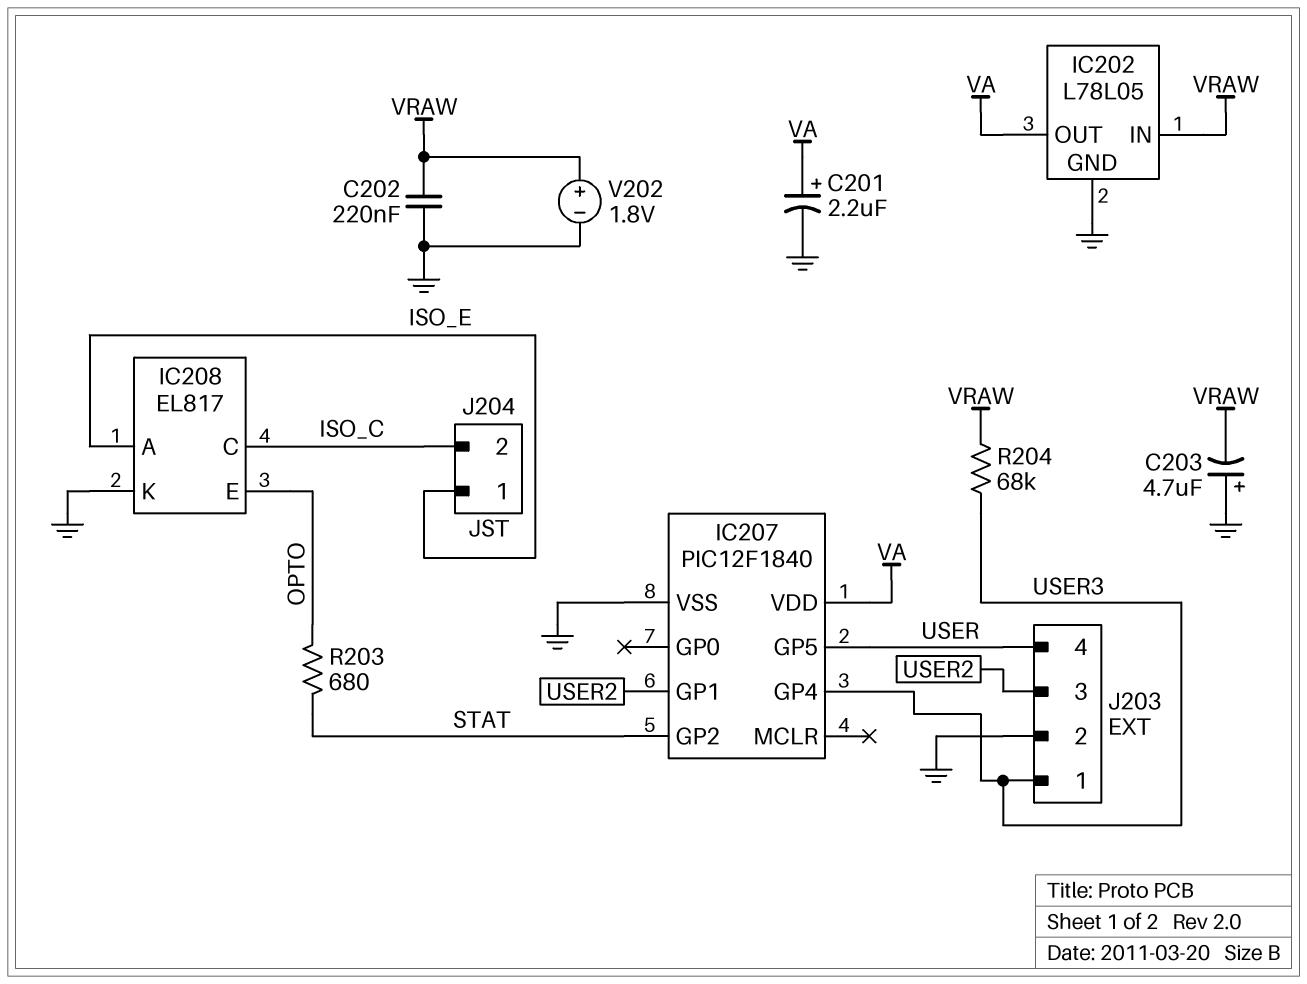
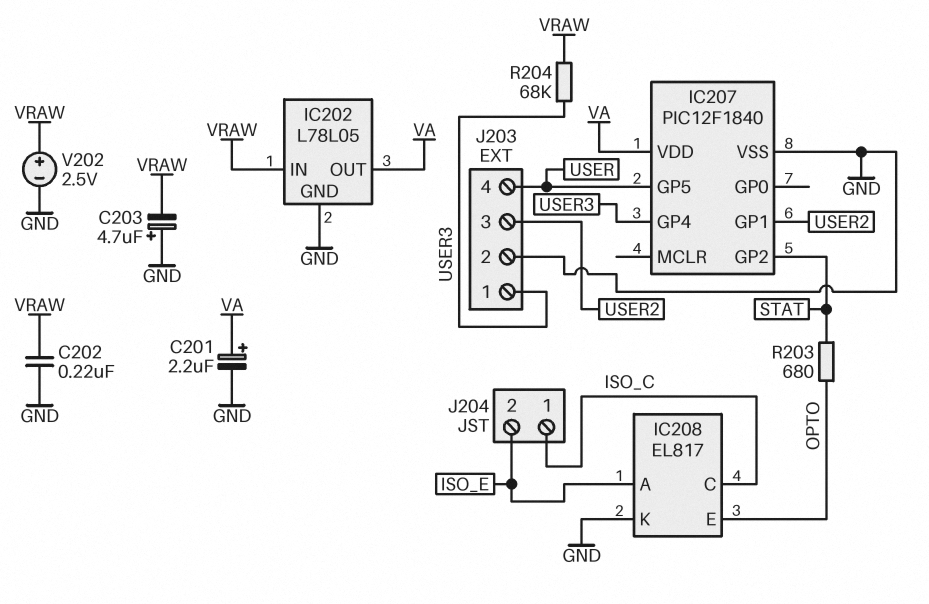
J204 pin 1: ISO_E -> ISO_C
J204 pin 2: ISO_C -> ISO_E
V202: 1.8V (plus VRAW, minus GND) -> 2.5V (plus VRAW, minus GND)

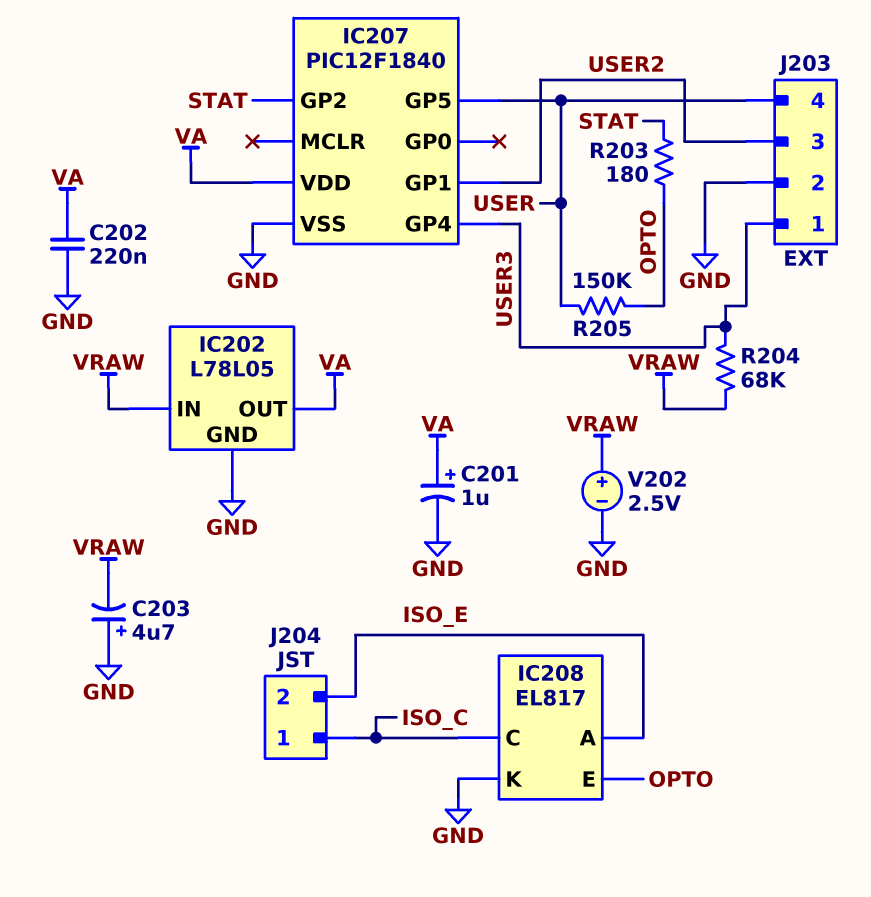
C201: 2.2uF (plus VA, minus GND) -> 1uF (plus VA, minus GND)
C202: 220nF (GND, VRAW) -> 220nF (GND, VA)
R203: 680 (OPTO, STAT) -> 180 (OPTO, STAT)
R205: none -> 150k (OPTO, USER)

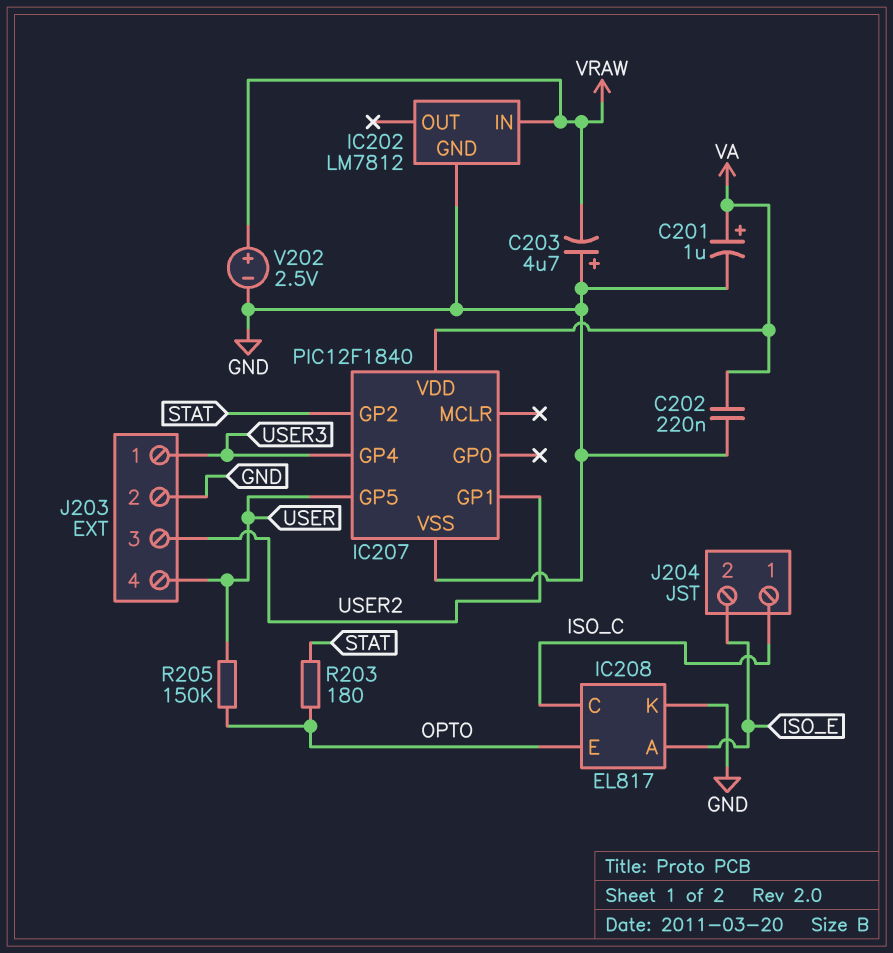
IC202: L78L05 -> LM7812
IC202 pin OUT: VA -> none
R204: 68k (USER3, VRAW) -> none

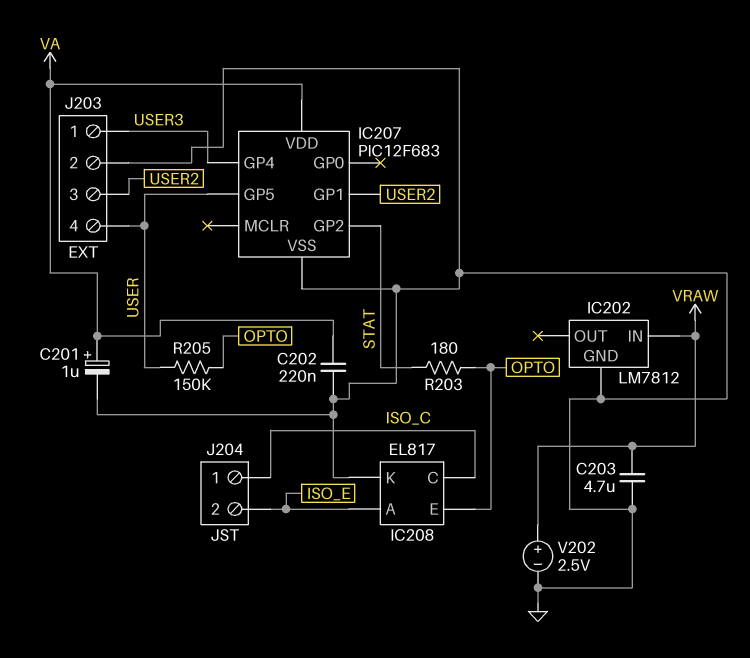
C203: 4.7uF (plus GND, minus VRAW) -> 4.7uF (GND, VRAW)
IC207: PIC12F1840 -> PIC12F683

